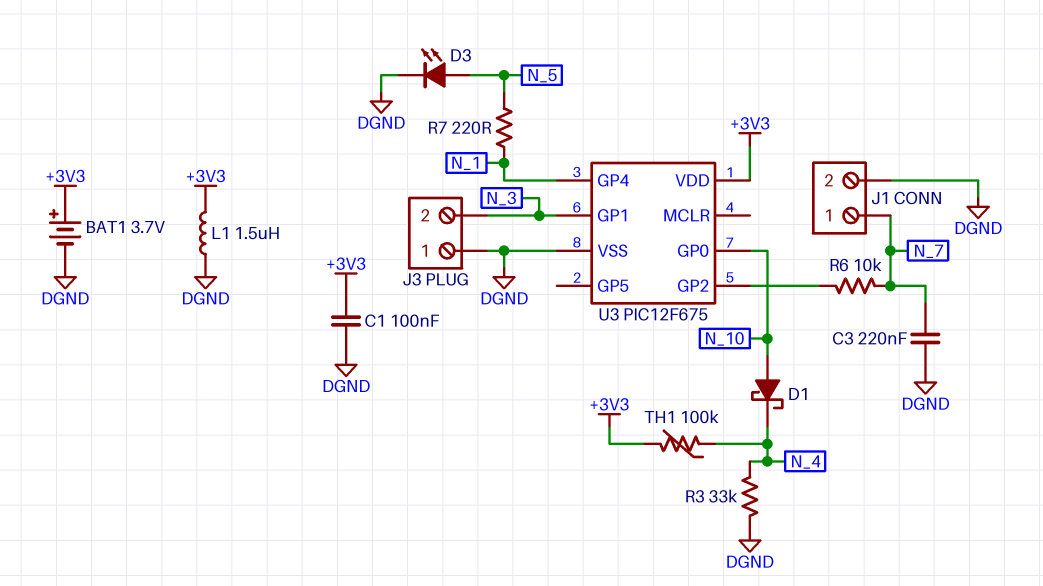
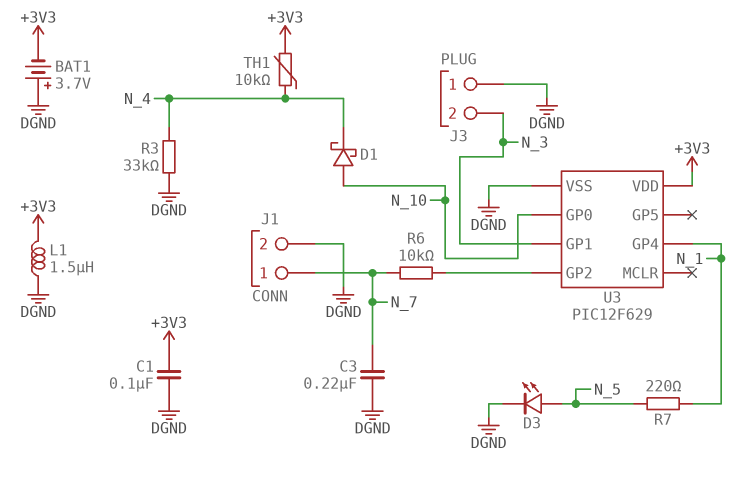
BAT1: 3.7V (plus +3V3, minus DGND) -> 3.7V (plus DGND, minus +3V3)
TH1: 100k (+3V3, N_4) -> 10k (+3V3, N_4)
U3: PIC12F675 -> PIC12F629

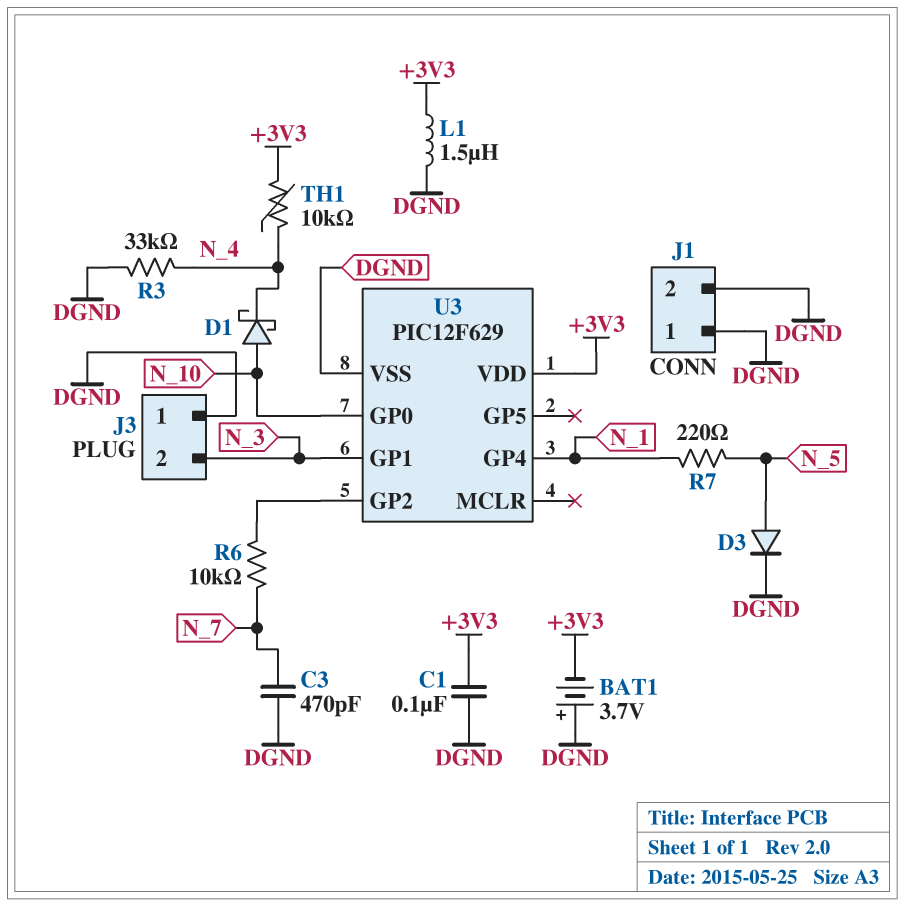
C3: 220nF (DGND, N_7) -> 470pF (DGND, N_7)
D3: LED (A N_5, K DGND) -> diode (A N_5, K DGND)
J1 pin 1: N_7 -> DGND

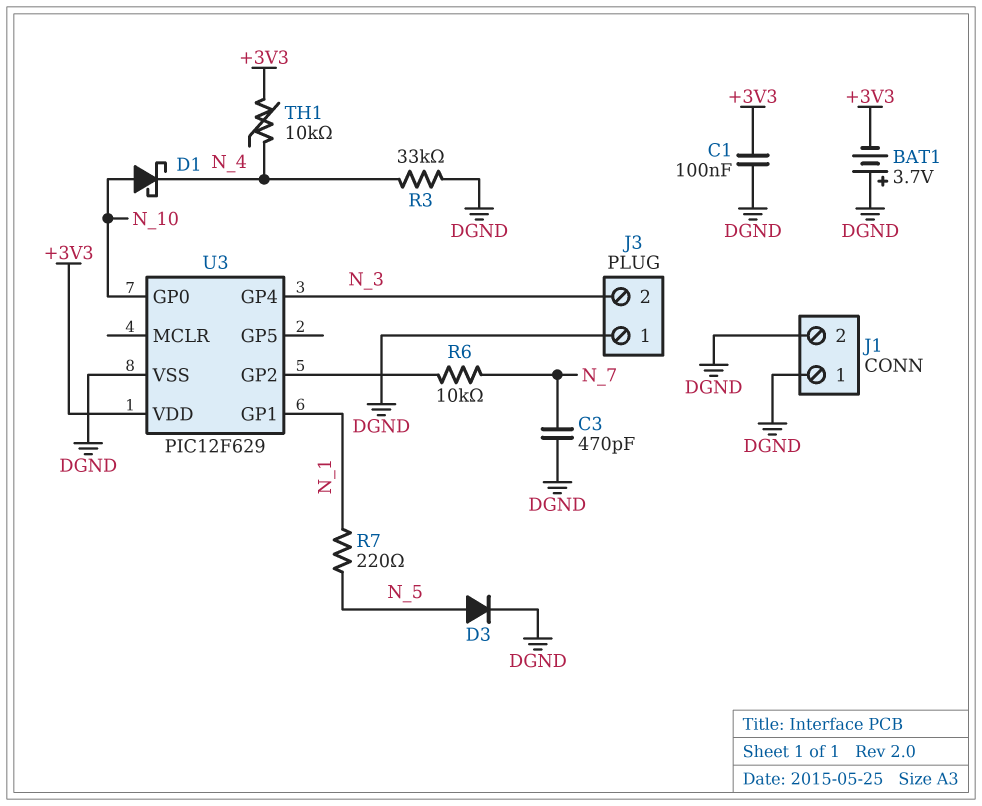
L1: 1.5uH (+3V3, DGND) -> none
U3 pin GP1: N_3 -> N_1
U3 pin GP4: N_1 -> N_3

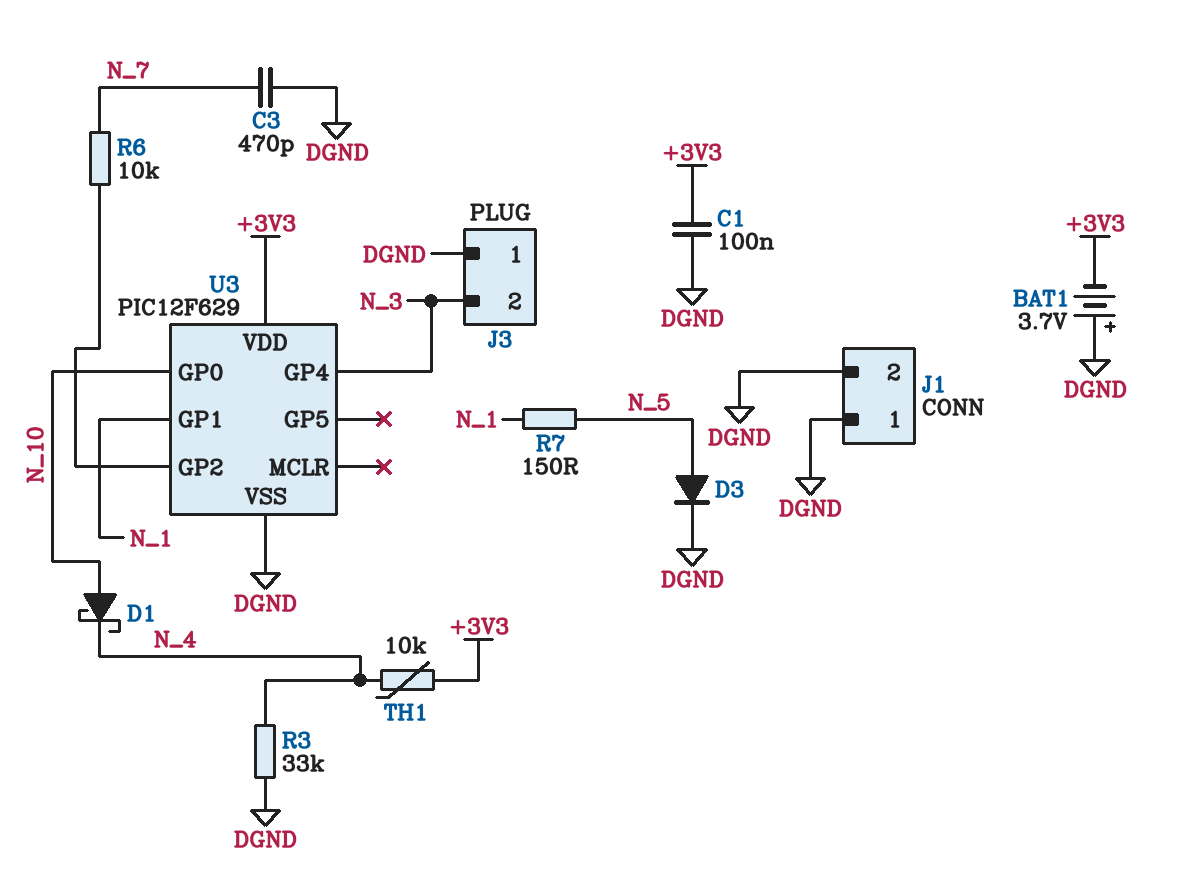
R7: 220 (N_1, N_5) -> 150 (N_1, N_5)

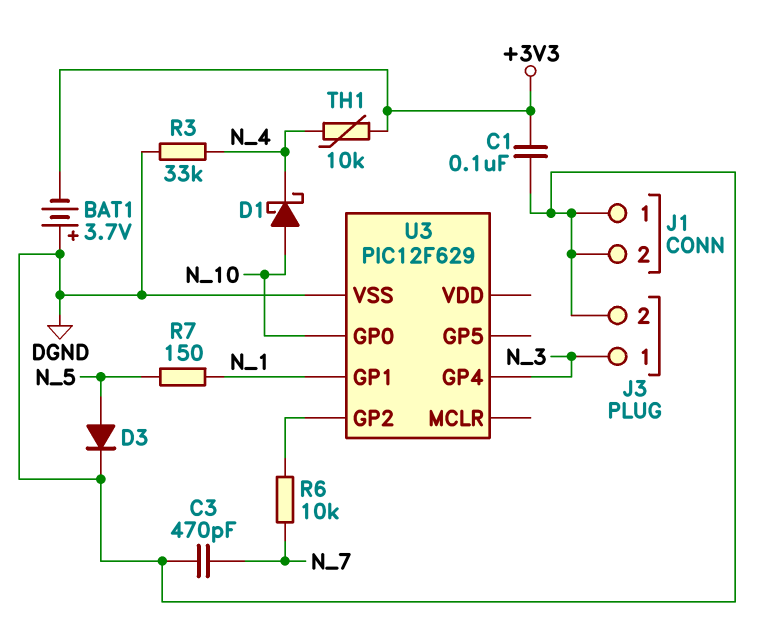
J3 pin 1: DGND -> N_3
J3 pin 2: N_3 -> DGND
U3 pin VDD: +3V3 -> none

